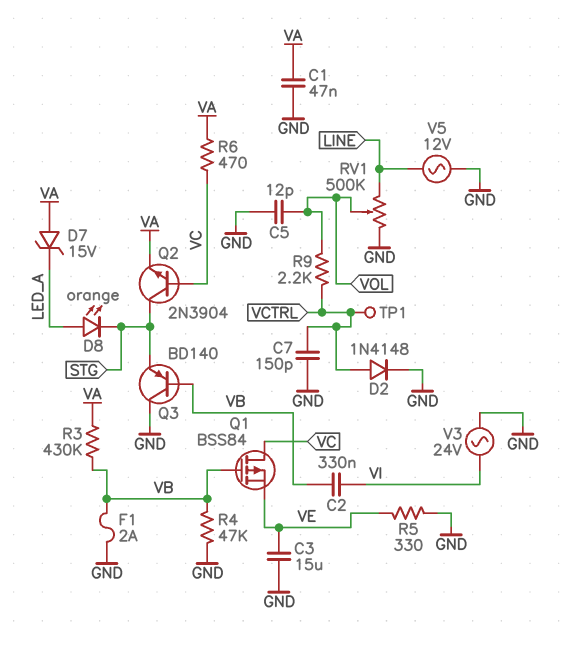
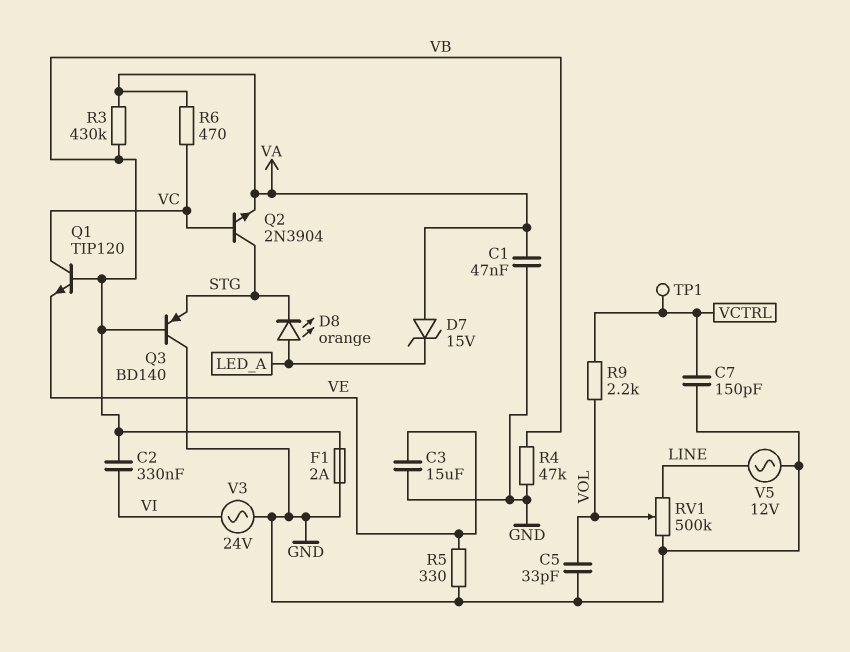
C5: 12pF (GND, VOL) -> 33pF (GND, VOL)
D2: diode 1N4148 (A VCTRL, K GND) -> none
Q1: PMOS BSS84 (G VB, D VC, S VE) -> NPN TIP120 (B VB, C VC, E VE)

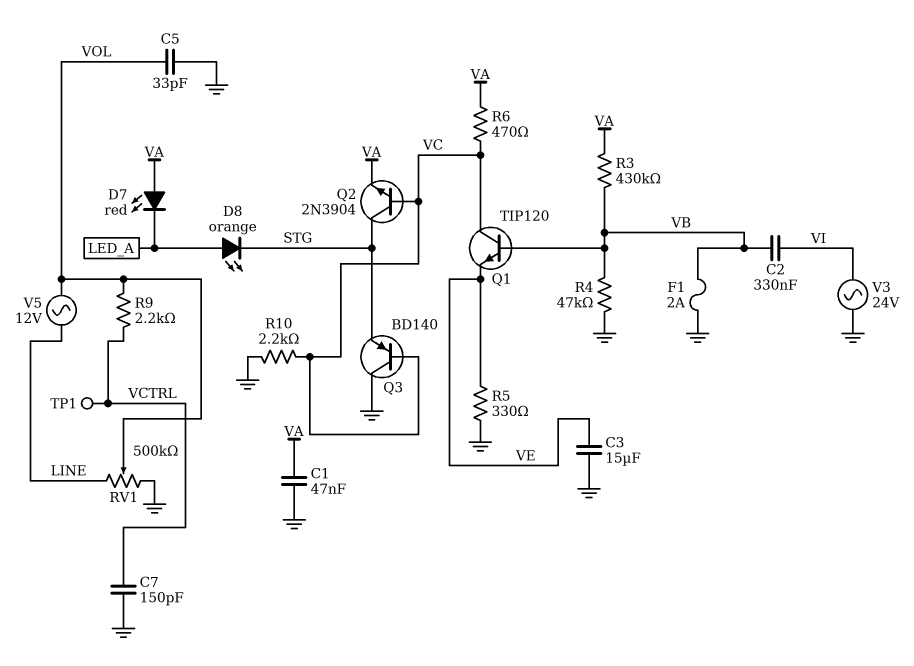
D7: zener 15V (A VA, K LED_A) -> LED red (A VA, K LED_A)
Q3: PNP BD140 (B VB, C GND, E STG) -> PNP BD140 (B VC, C GND, E STG)
R10: none -> 2.2k (GND, VC)
V5: AC 12V (GND, LINE) -> AC 12V (LINE, VOL)

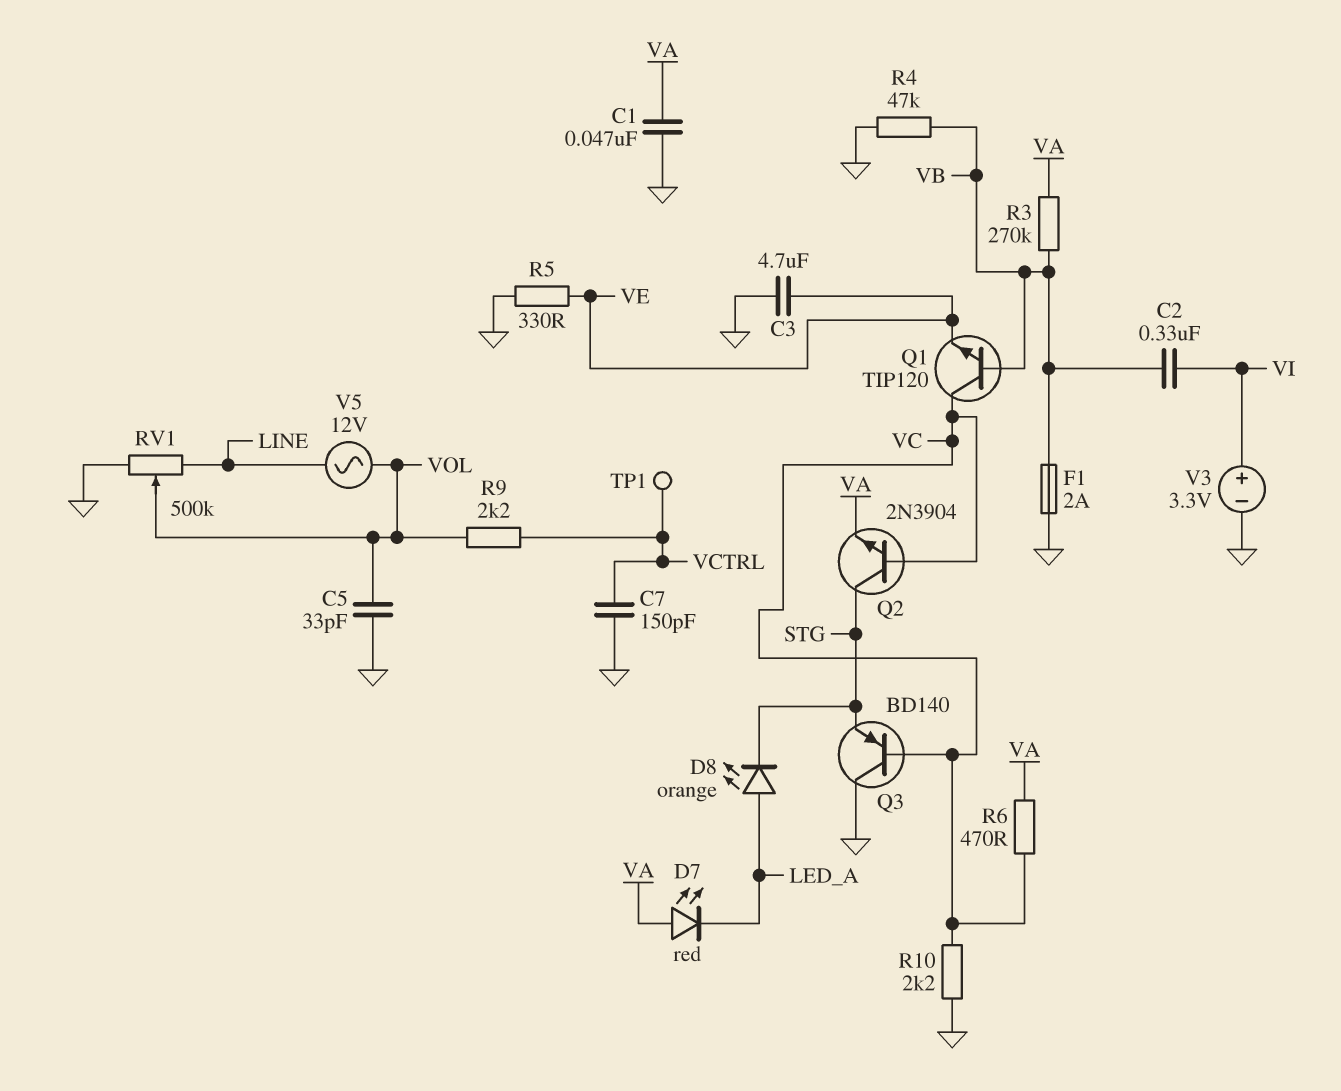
C3: 15uF (GND, VE) -> 4.7uF (GND, VE)
R3: 430k (VA, VB) -> 270k (VA, VB)
V3: AC 24V (GND, VI) -> 3.3V (plus VI, minus GND)

